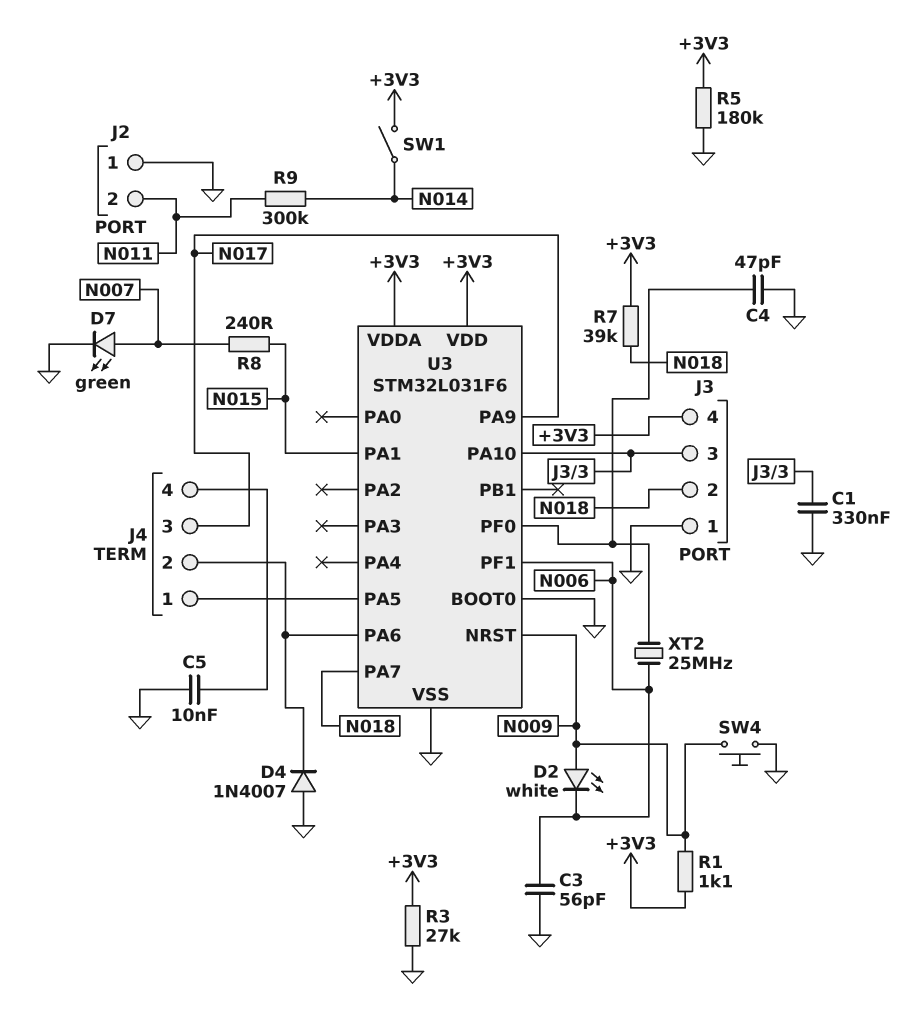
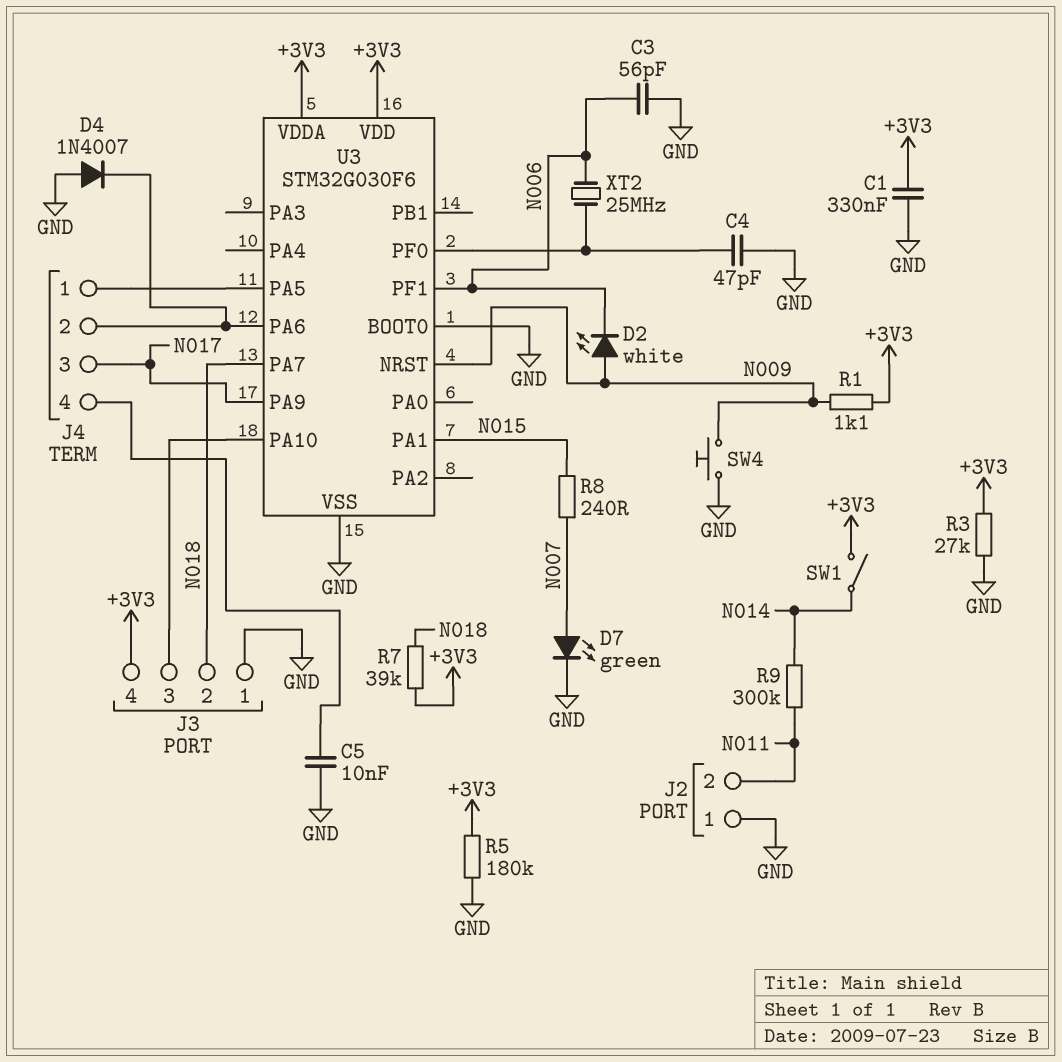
C1: 330nF (GND, J3/3) -> 330nF (+3V3, GND)
U3: STM32L031F6 -> STM32G030F6

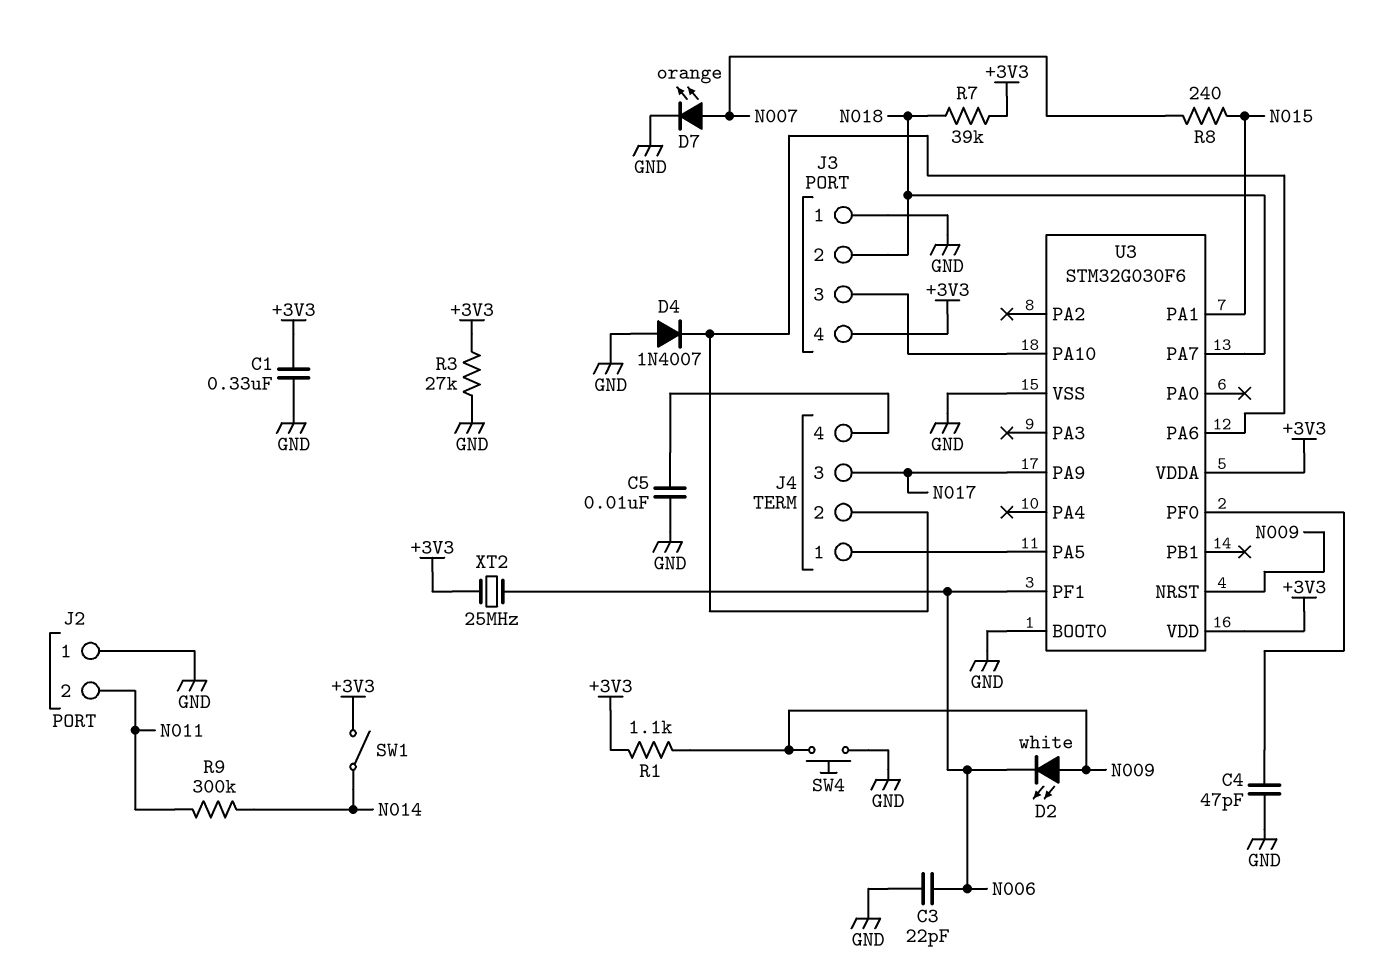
C3: 56pF (GND, N006) -> 22pF (GND, N006)
D7: LED green (A N007, K GND) -> LED orange (A N007, K GND)
R5: 180k (+3V3, GND) -> none
XT2: 25MHz (N006, U3/PF0) -> 25MHz (+3V3, N006)

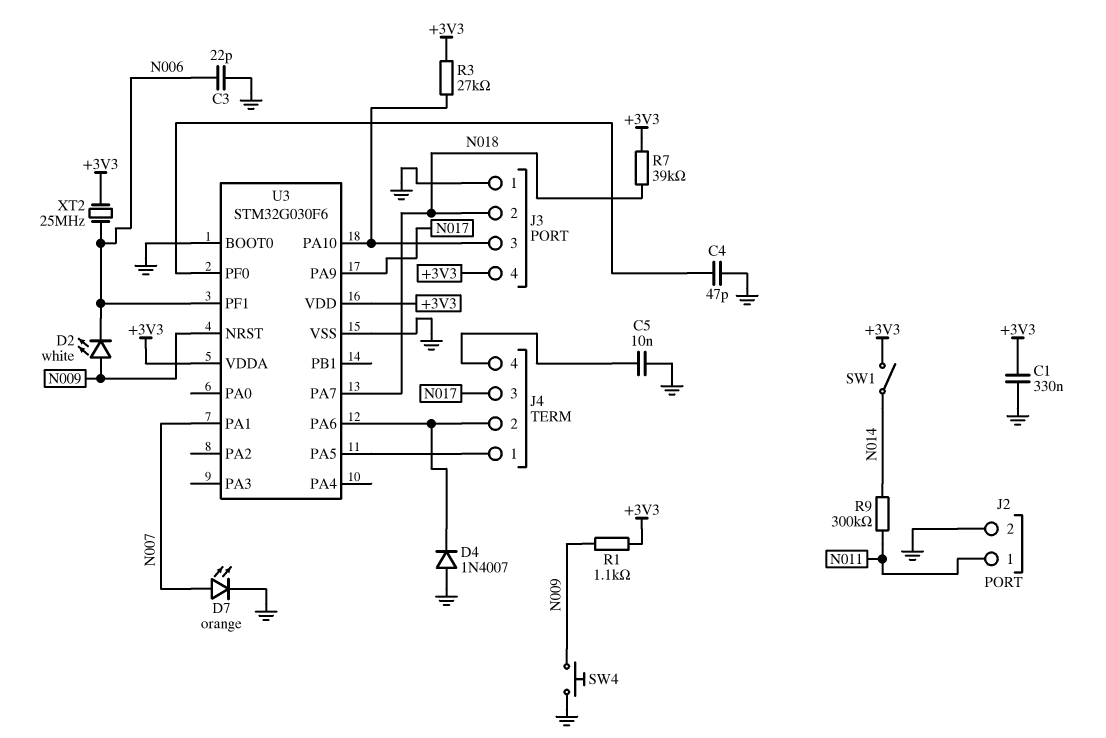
J2 pin 1: GND -> N011
J2 pin 2: N011 -> GND
R3: 27k (+3V3, GND) -> 27k (+3V3, J3/3)
R8: 240 (N007, N015) -> none
U3 pin PA1: N015 -> N007

